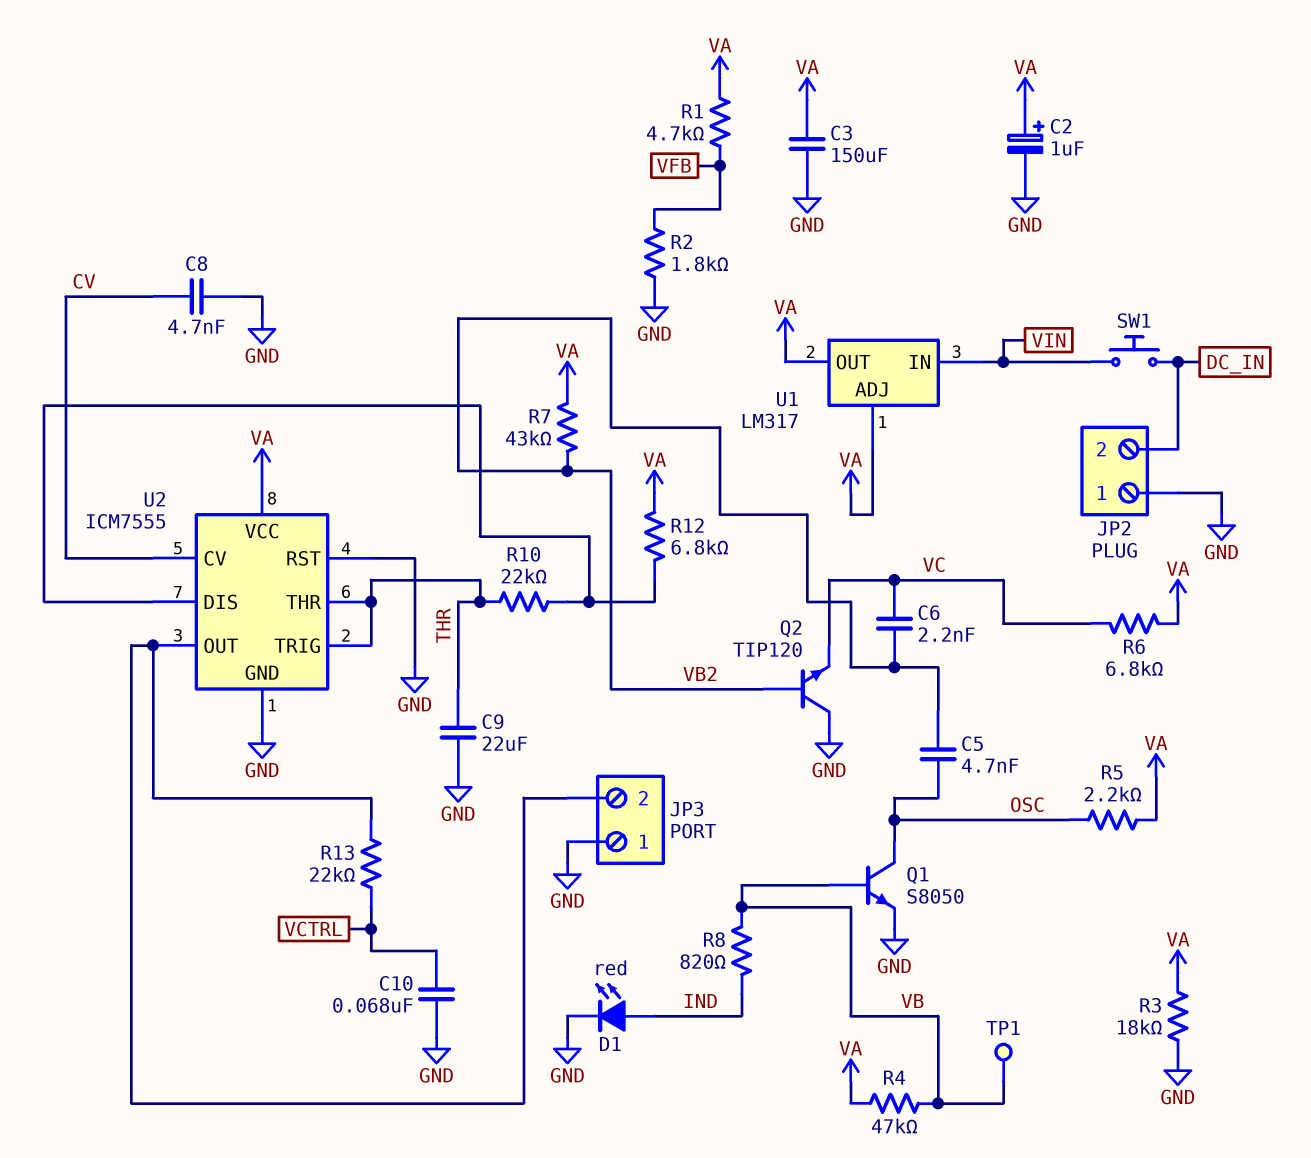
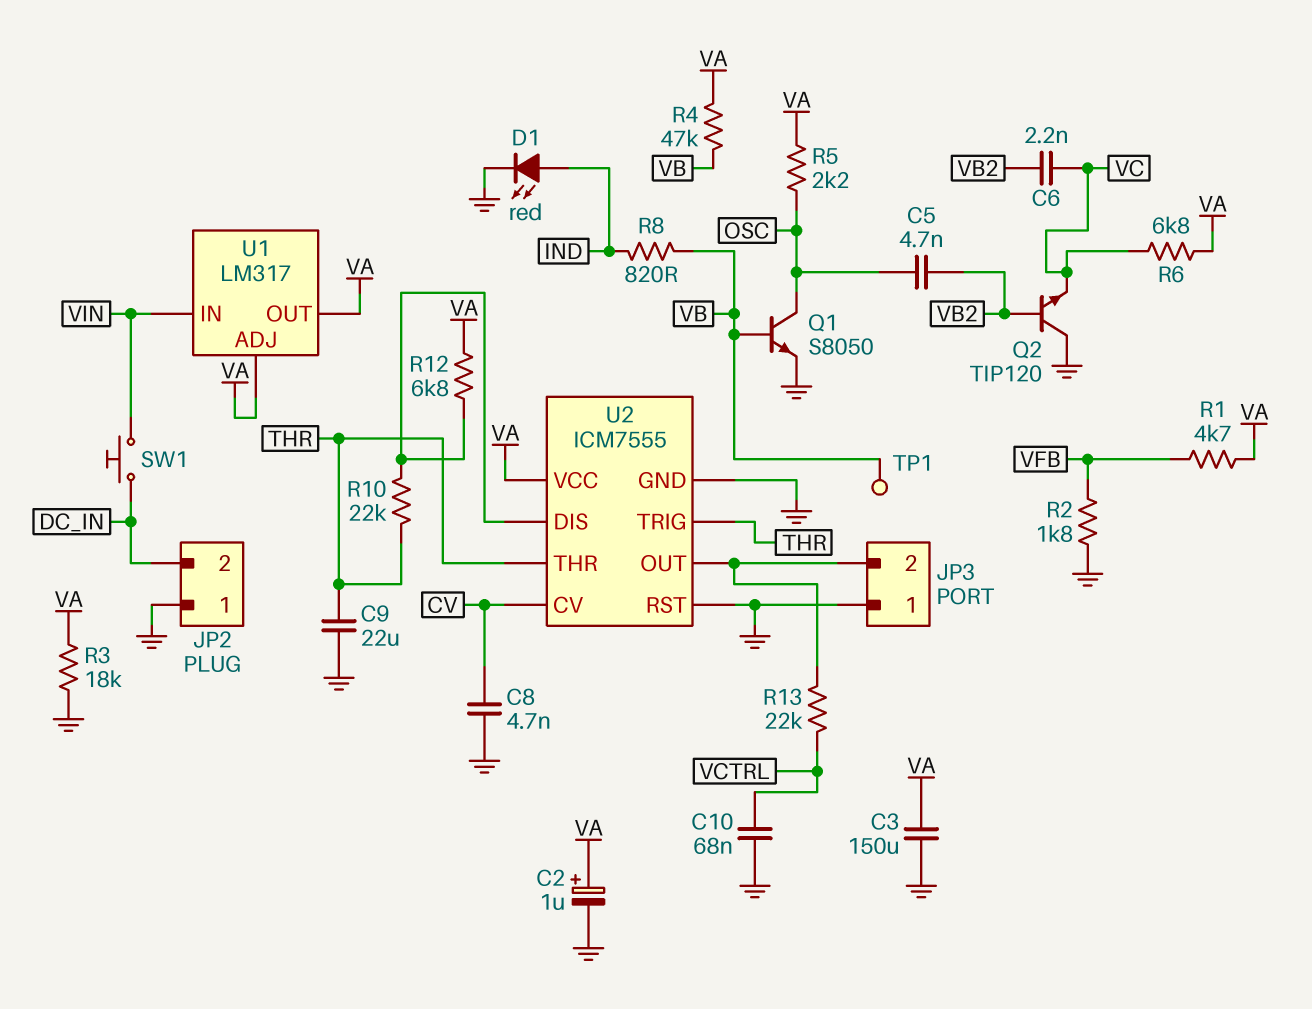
R7: 43k (VA, VB2) -> none

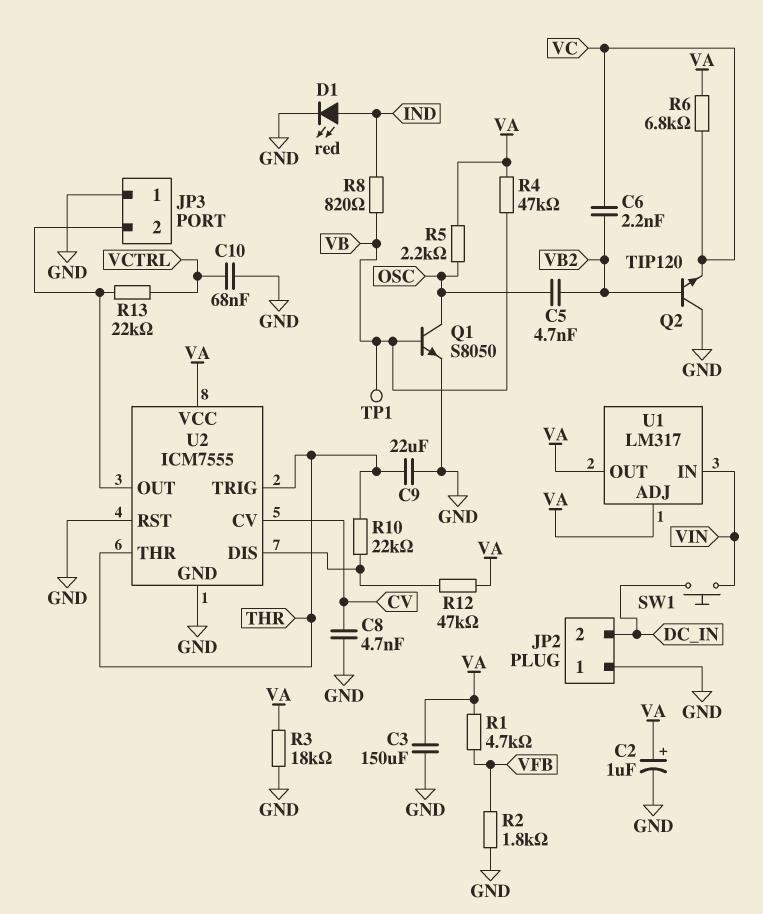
R12: 6.8k (U2/DIS, VA) -> 47k (U2/DIS, VA)

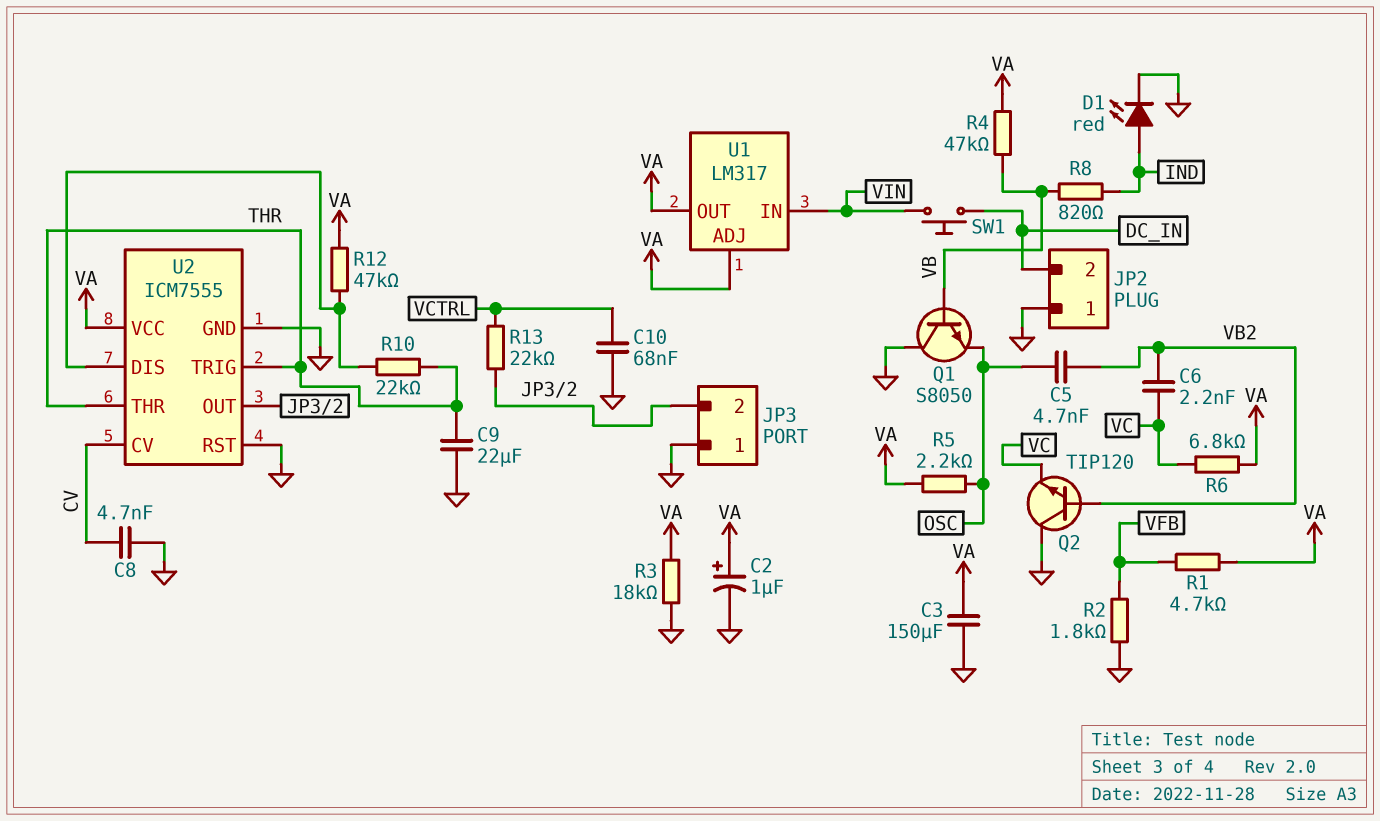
Q1: NPN S8050 (B VB, C OSC, E GND) -> NPN S8050 (B VB, C GND, E OSC)
TP1: test point (VB) -> none

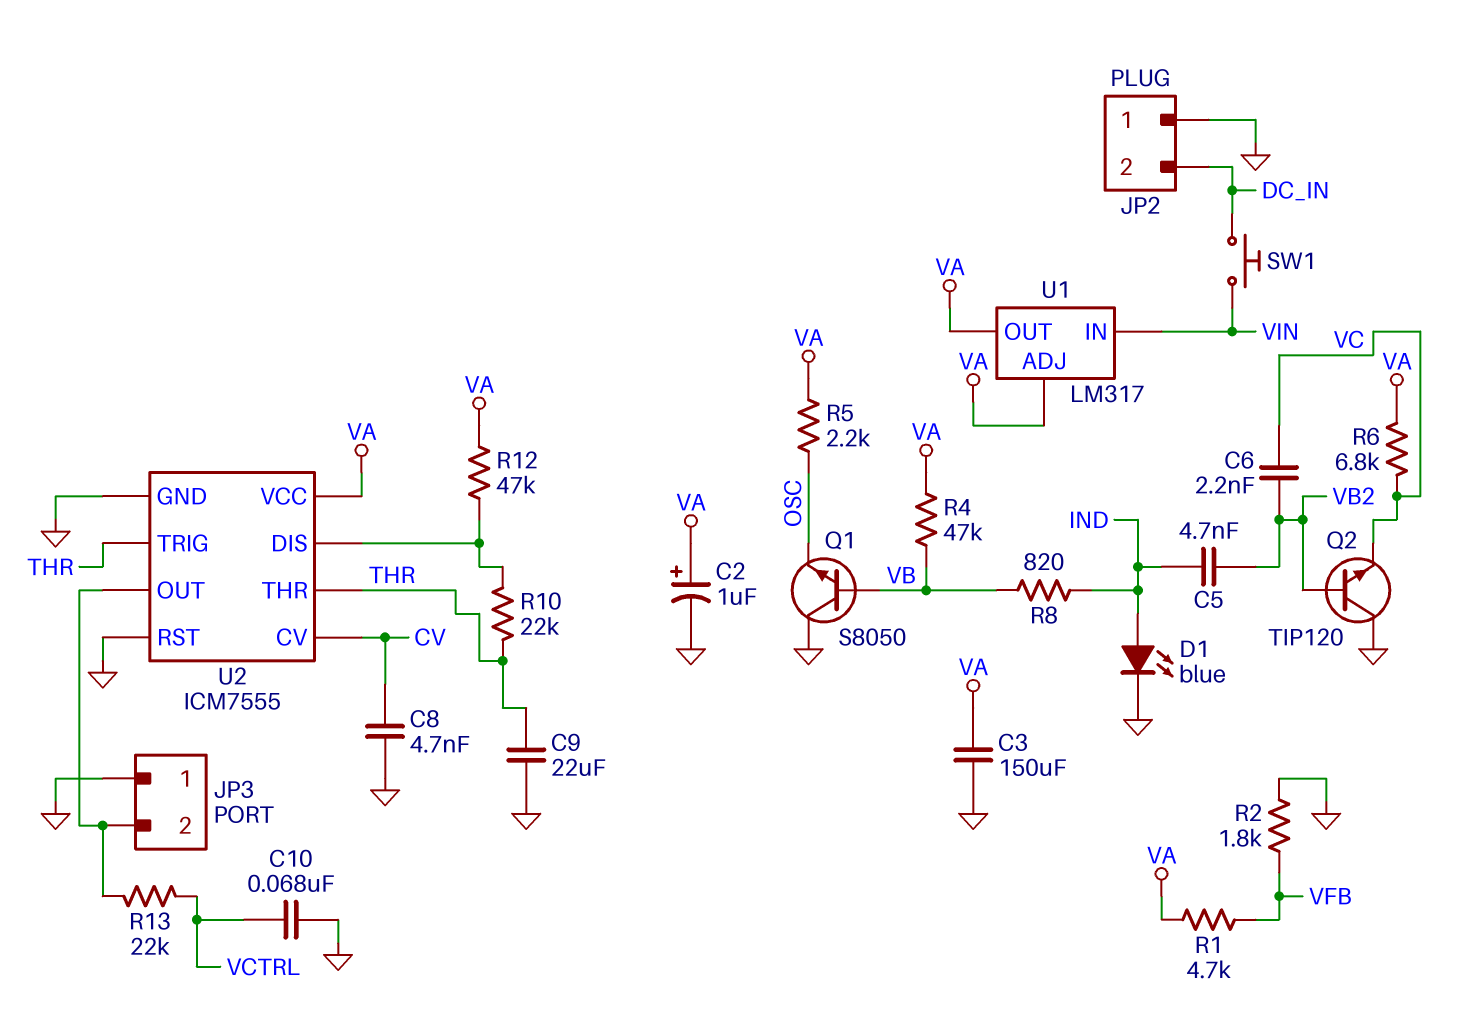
C5: 4.7nF (OSC, VB2) -> 4.7nF (IND, VB2)
D1: LED red (A IND, K GND) -> LED blue (A IND, K GND)
R3: 18k (GND, VA) -> none

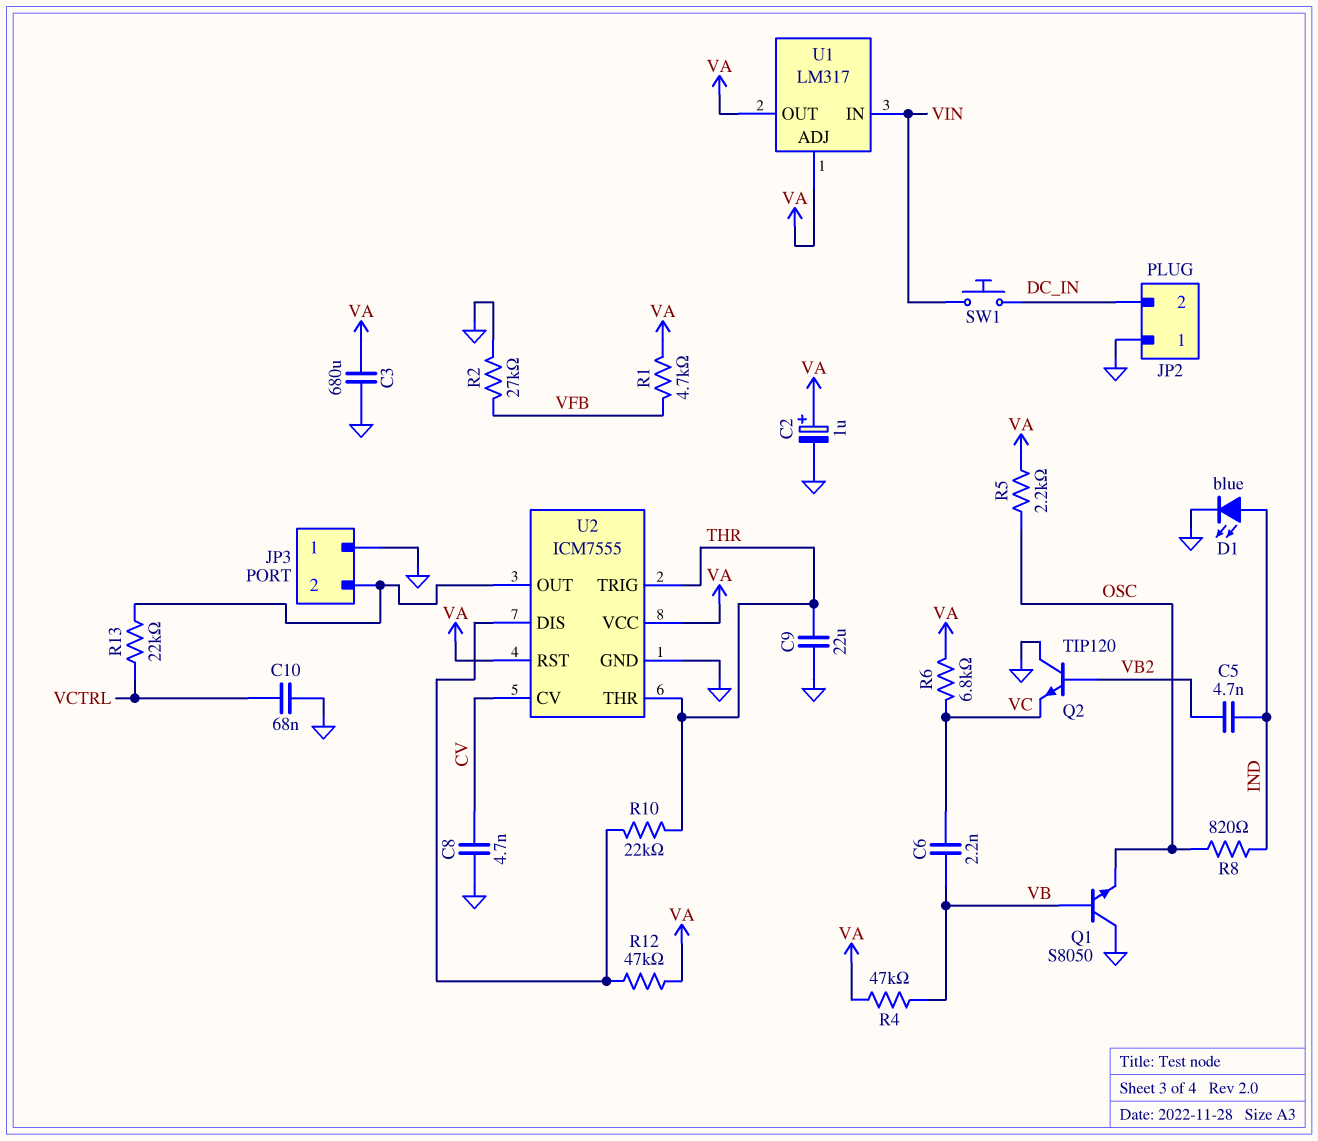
C3: 150uF (GND, VA) -> 680uF (GND, VA)
C6: 2.2nF (VB2, VC) -> 2.2nF (VB, VC)
R2: 1.8k (GND, VFB) -> 27k (GND, VFB)
R8: 820 (IND, VB) -> 820 (IND, OSC)
U2 pin RST: GND -> VA

